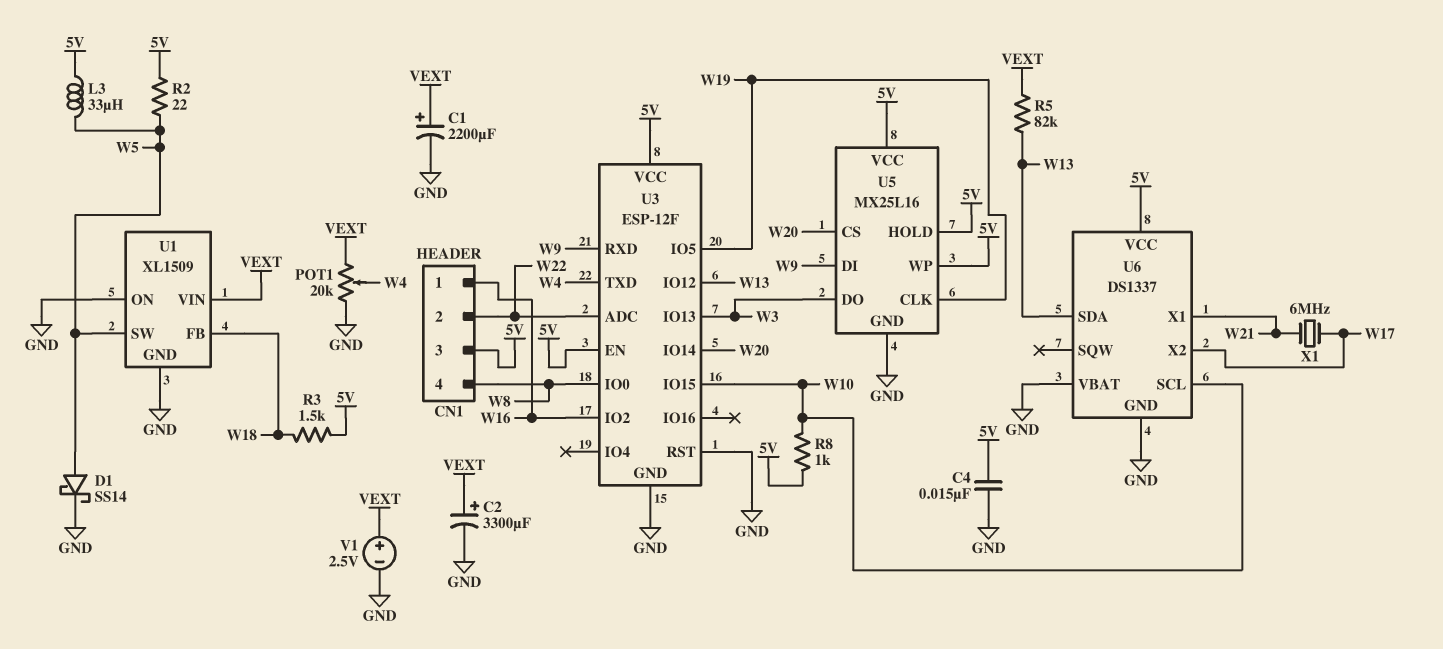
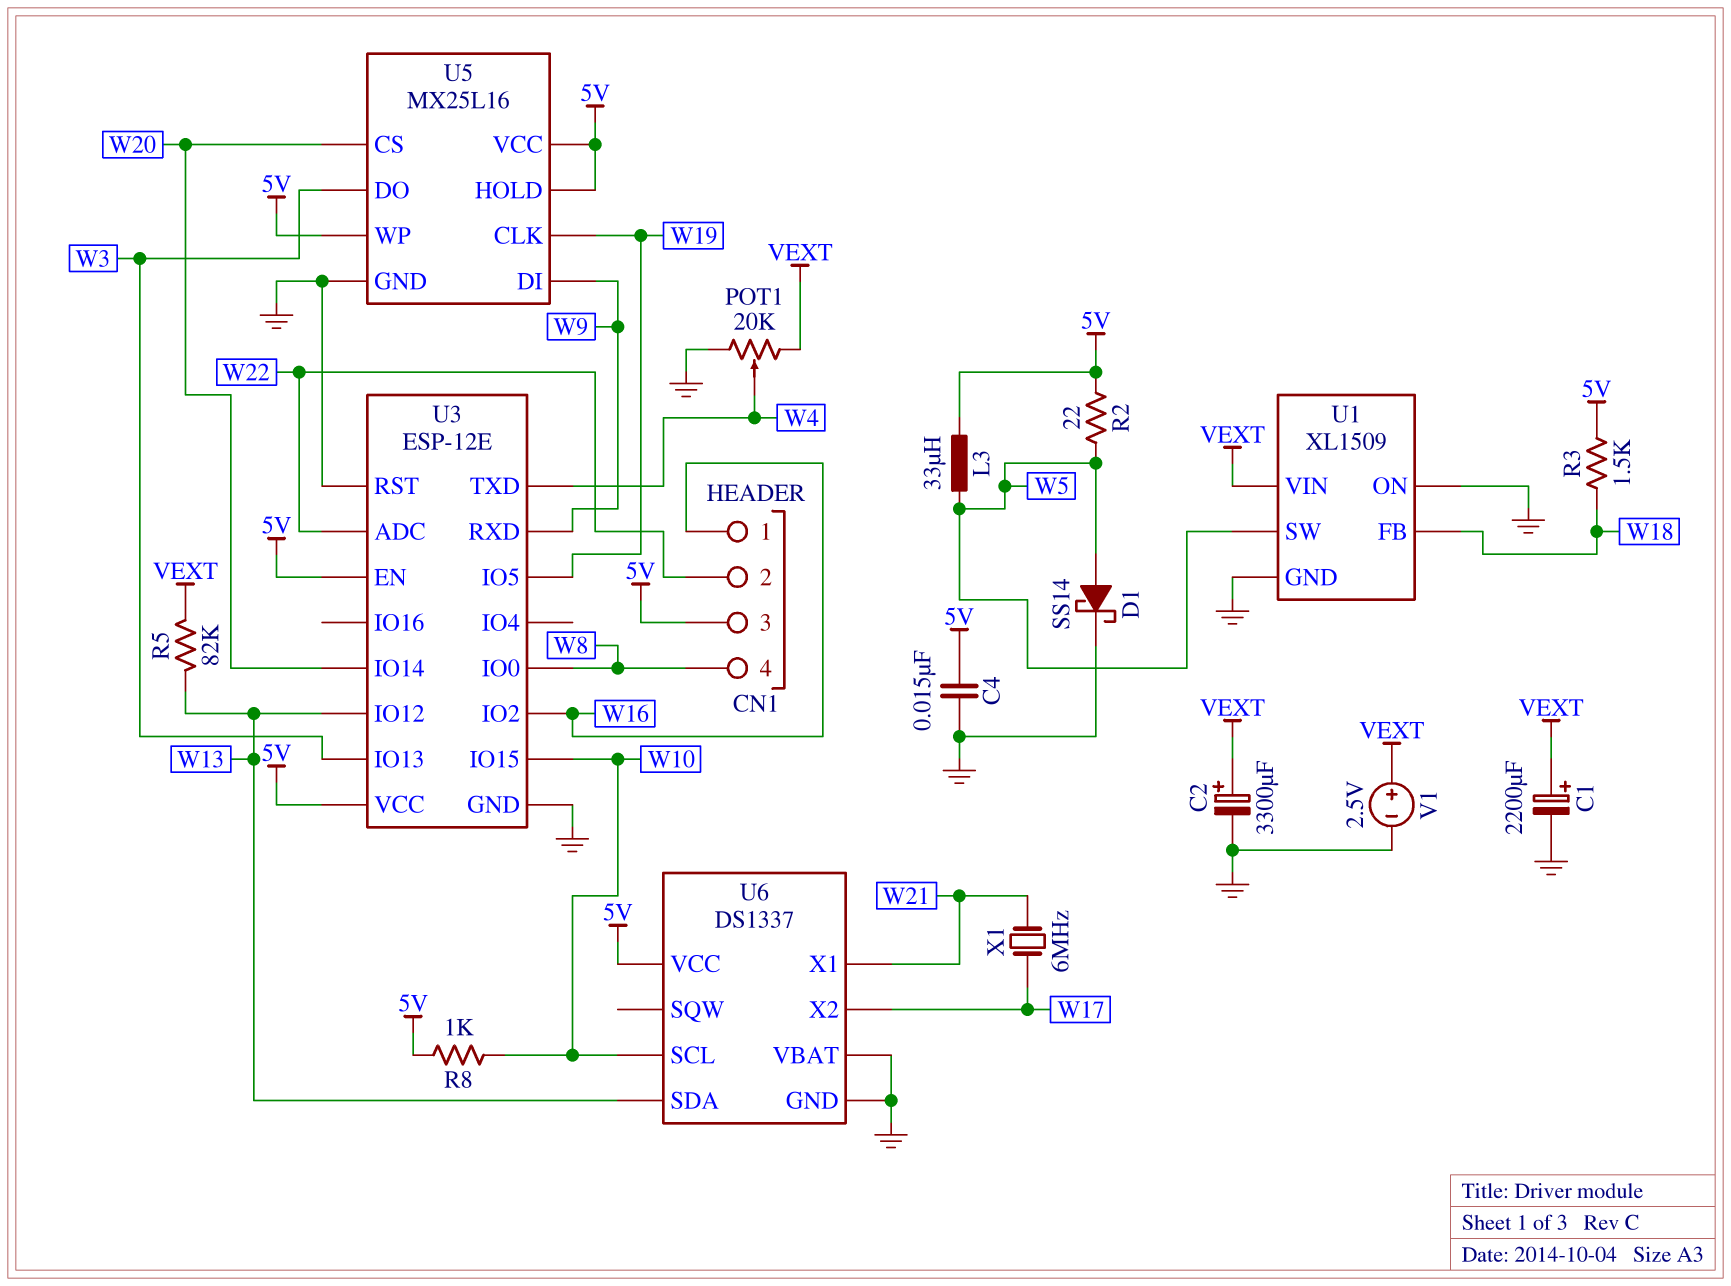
U3: ESP-12F -> ESP-12E

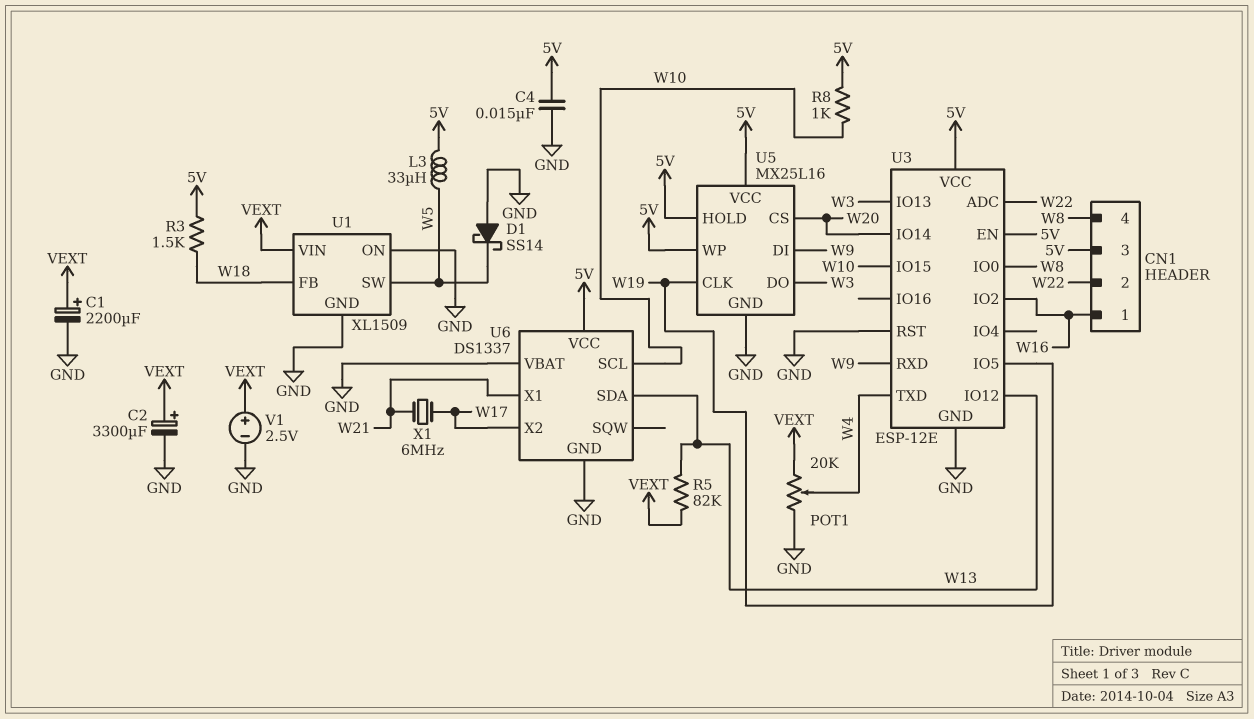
D1: schottky SS14 (A W5, K GND) -> schottky SS14 (A GND, K W5)
R2: 22 (5V, W5) -> none

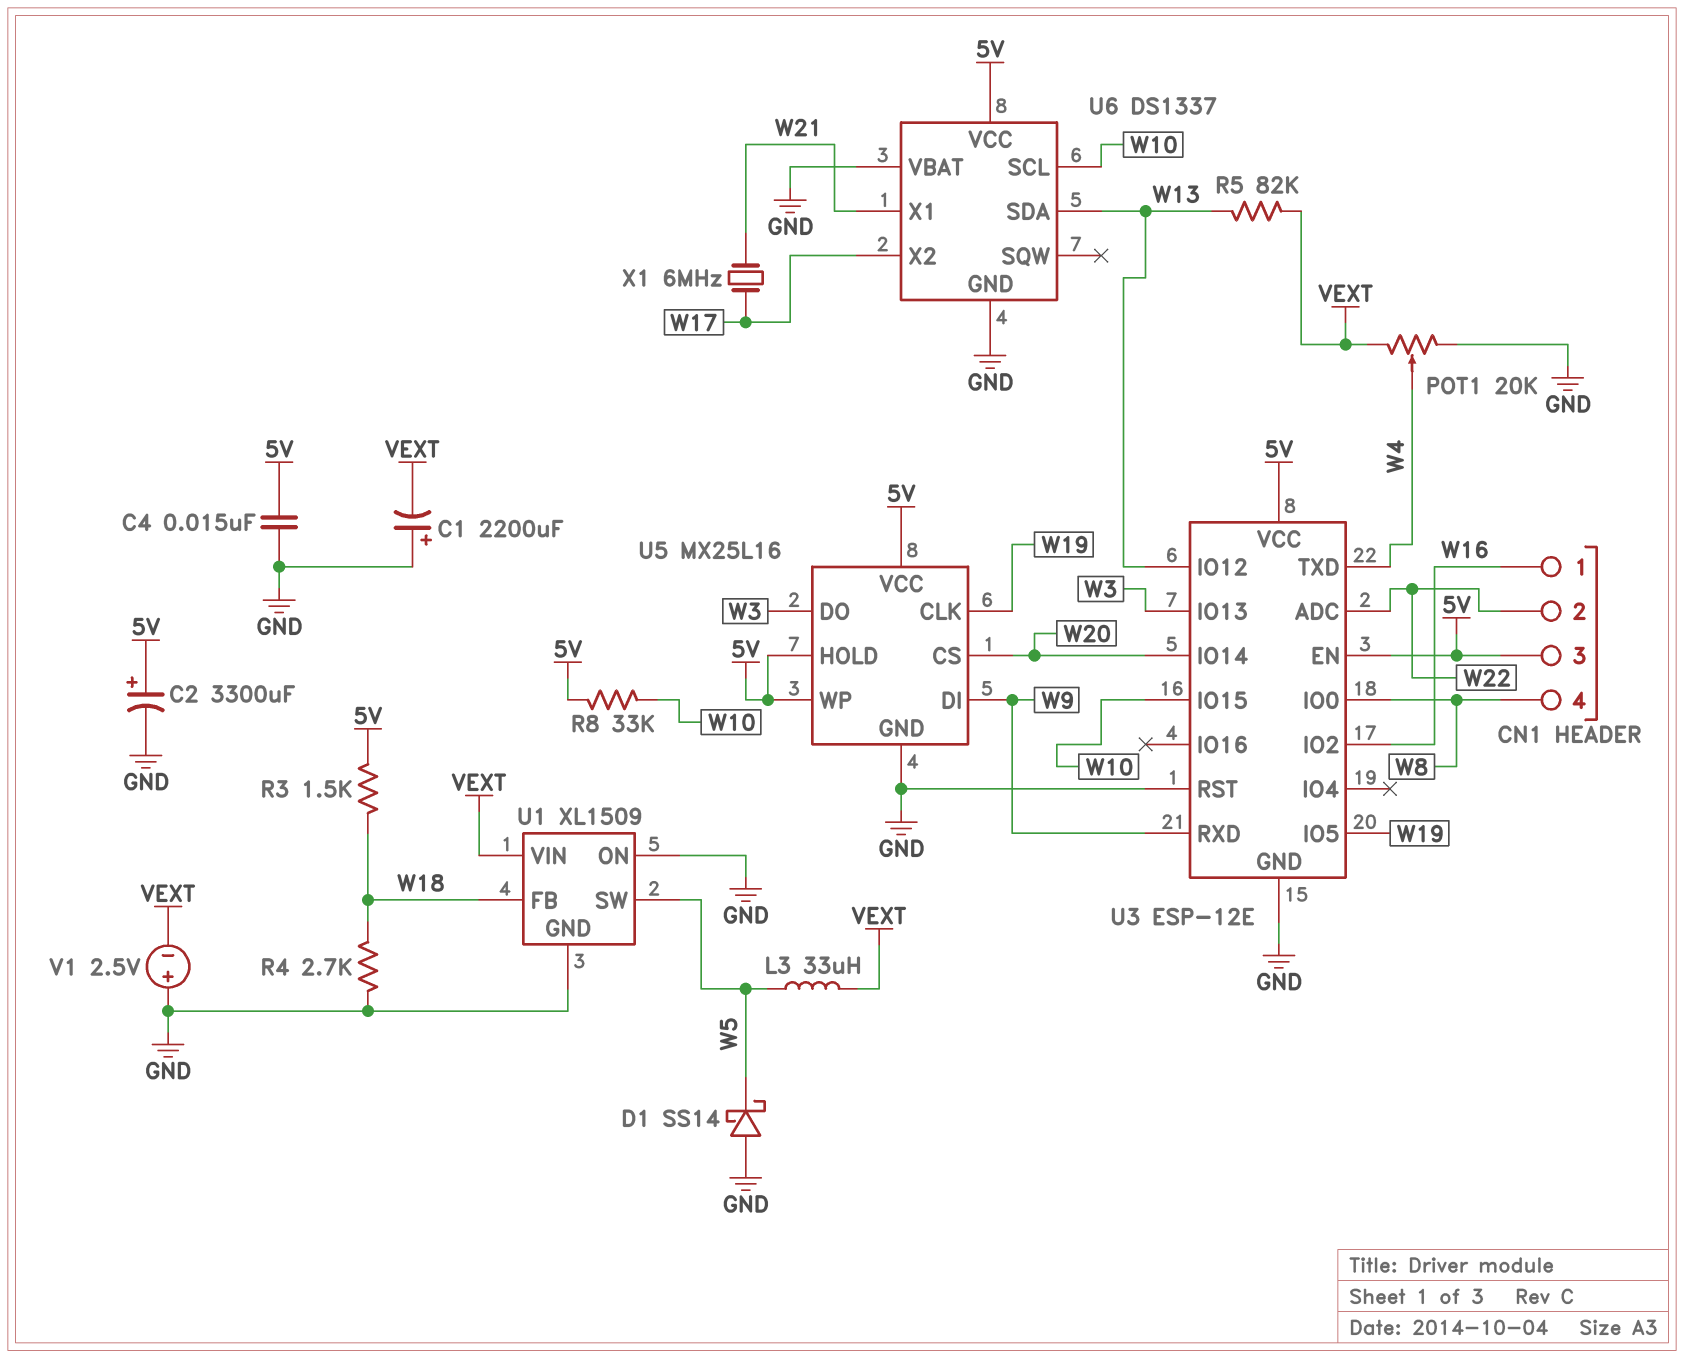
C1: 2200uF (plus VEXT, minus GND) -> 2200uF (plus GND, minus VEXT)
C2: 3300uF (plus VEXT, minus GND) -> 3300uF (plus 5V, minus GND)
L3: 33uH (5V, W5) -> 33uH (VEXT, W5)
R4: none -> 2.7k (GND, W18)
R8: 1k (5V, W10) -> 33k (5V, W10)
V1: 2.5V (plus VEXT, minus GND) -> 2.5V (plus GND, minus VEXT)

